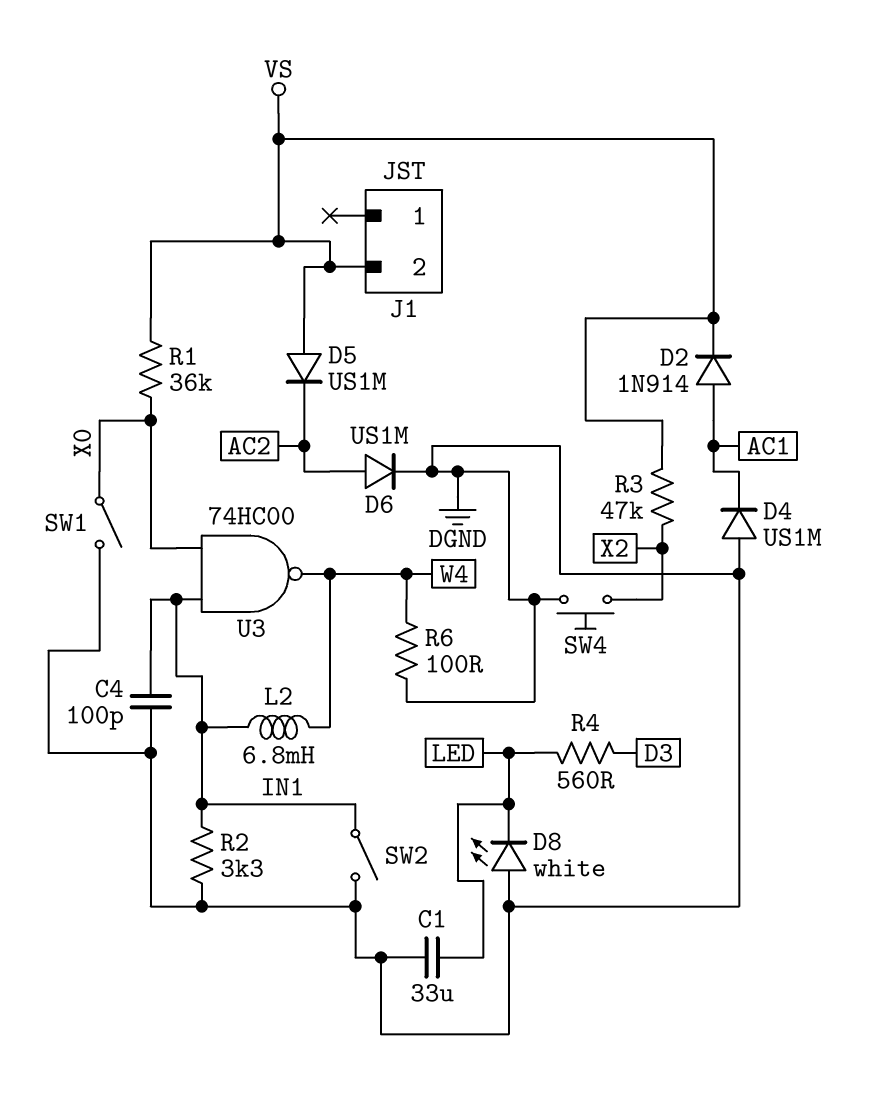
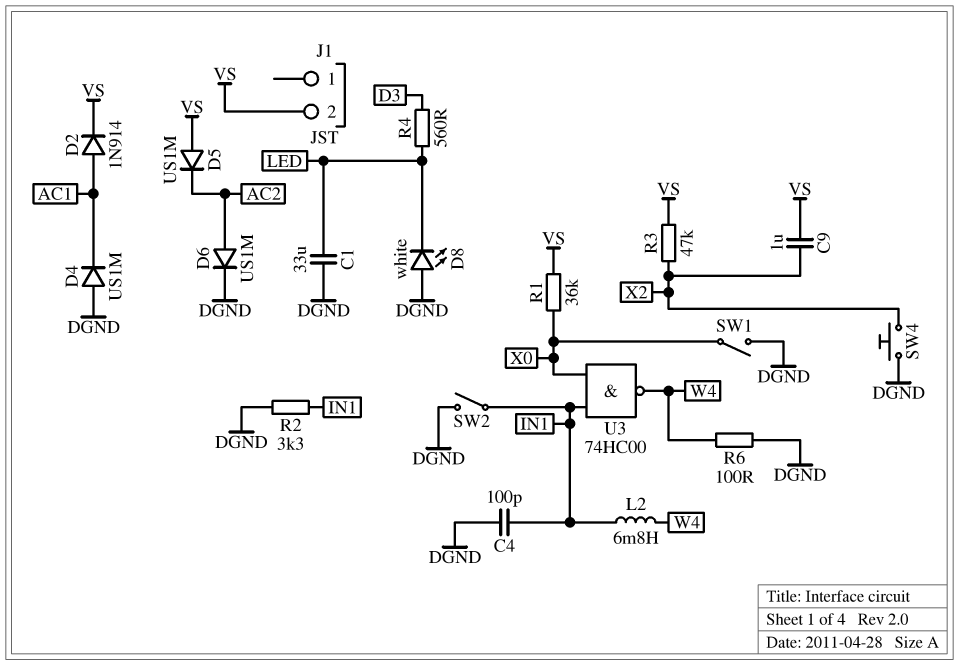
C9: none -> 1uF (VS, X2)

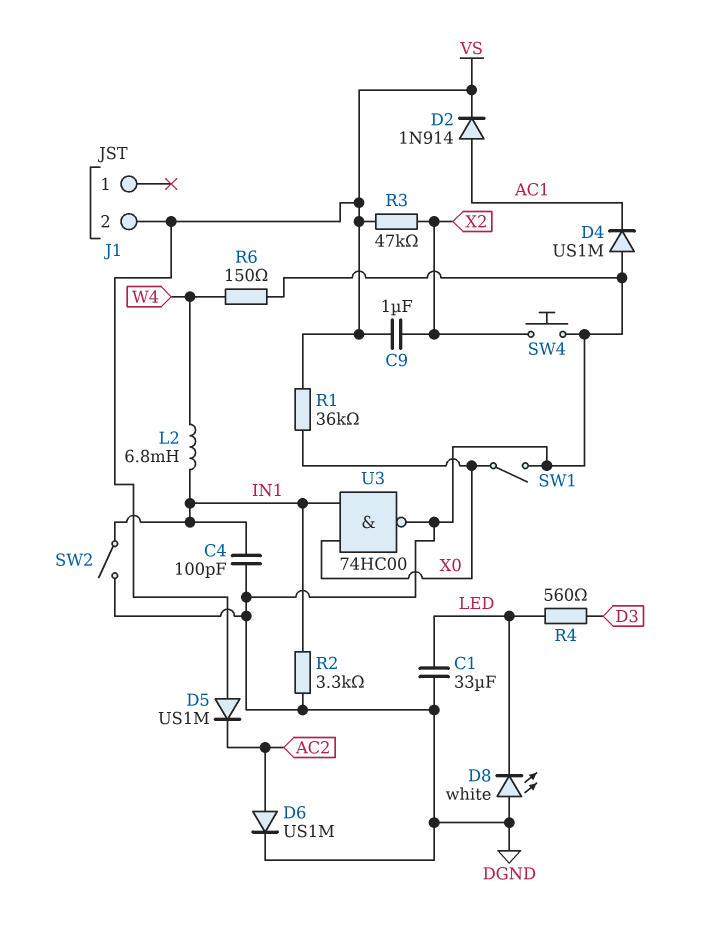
R6: 100 (DGND, W4) -> 150 (DGND, W4)
U3: NAND 74HC00 (in IN1, in X0, out W4) -> NAND 74HC00 (in IN1, in X0, out DGND)

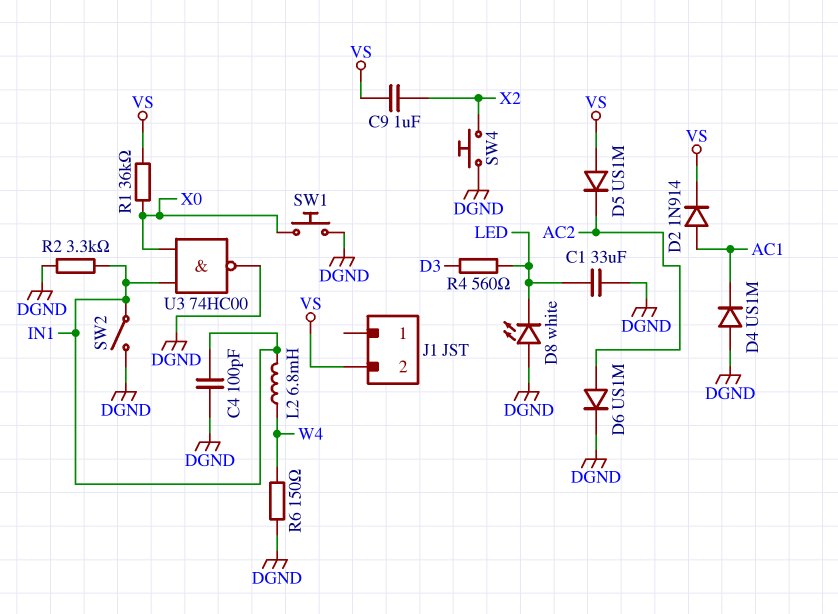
R3: 47k (VS, X2) -> none
SW1: switch (DGND, X0) -> button (DGND, X0)

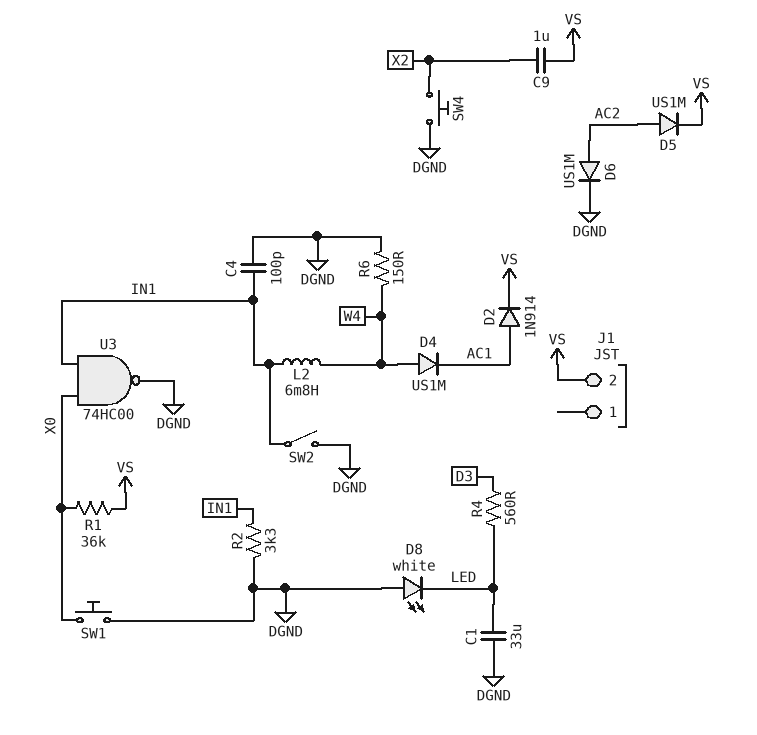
D4: diode US1M (A DGND, K AC1) -> diode US1M (A W4, K AC1)
D5: diode US1M (A VS, K AC2) -> diode US1M (A AC2, K VS)

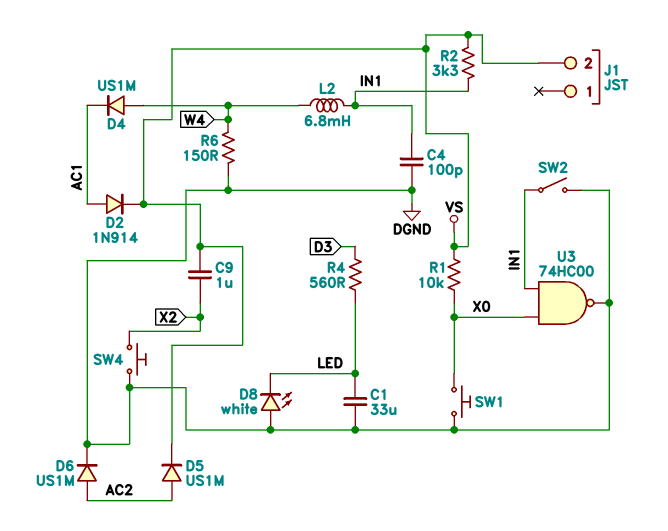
R1: 36k (VS, X0) -> 10k (VS, X0)
R2: 3.3k (DGND, IN1) -> 3.3k (IN1, VS)

